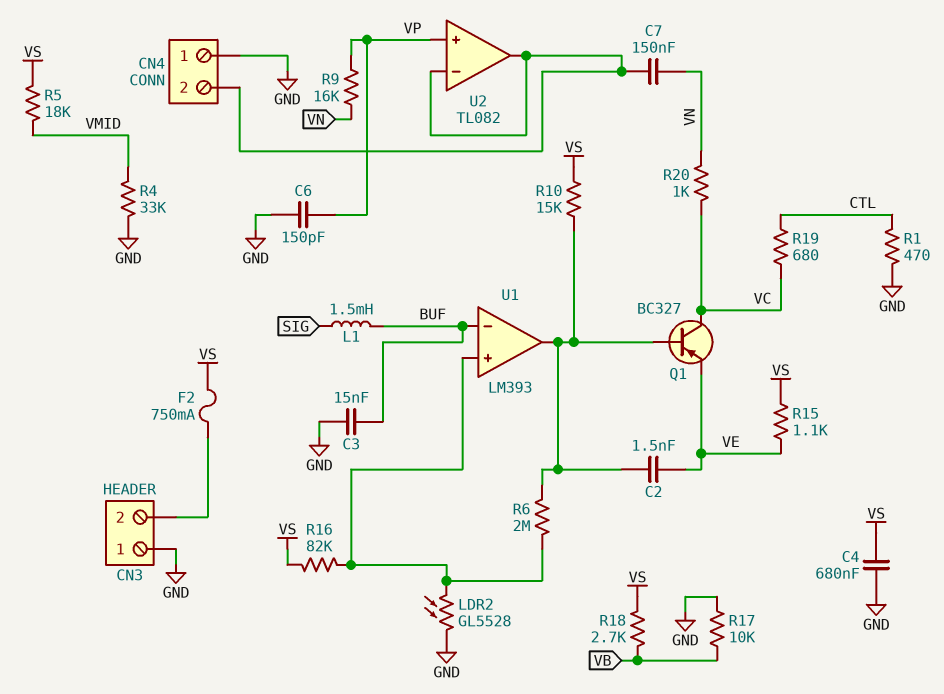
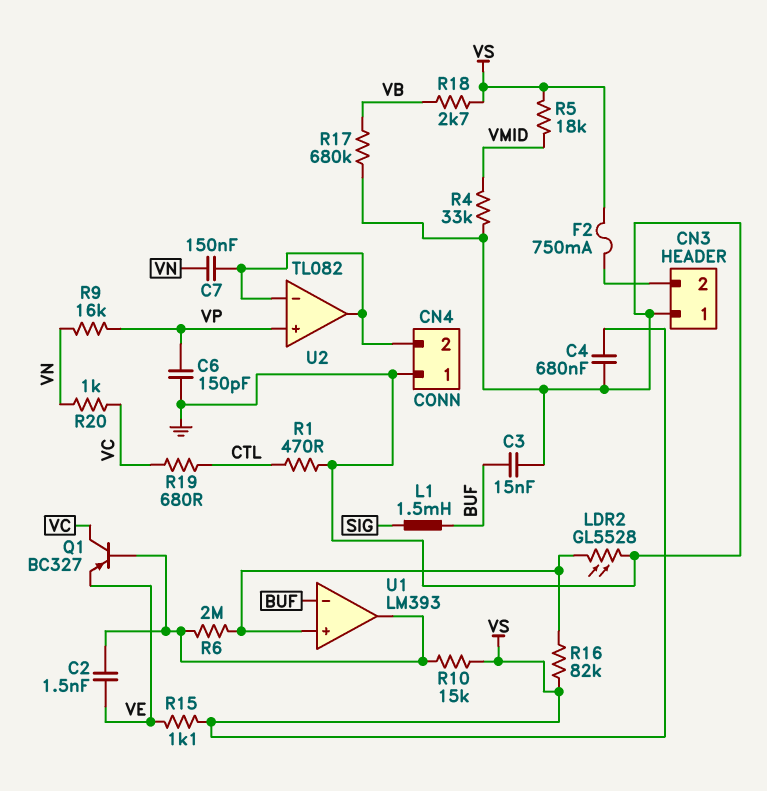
R17: 10k (GND, VB) -> 680k (GND, VB)

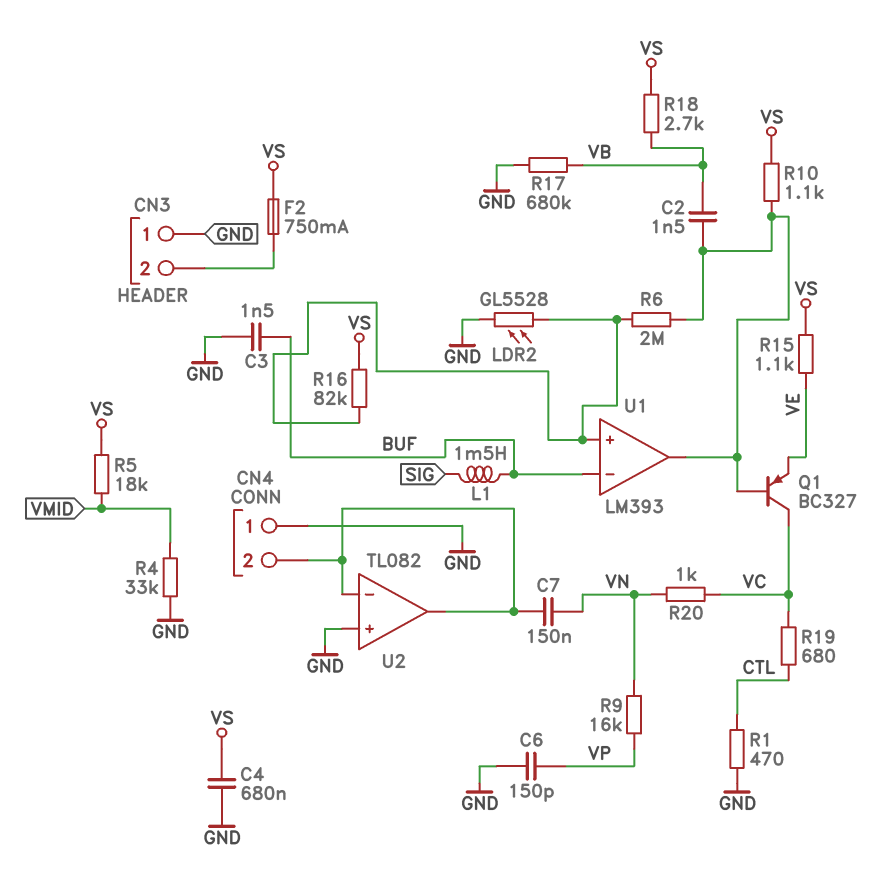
C2: 1.5nF (U1/out, VE) -> 1.5nF (U1/out, VB)
C3: 15nF (BUF, GND) -> 1.5nF (BUF, GND)
R10: 15k (U1/out, VS) -> 1.1k (U1/out, VS)
U2 pin in+: VP -> GND

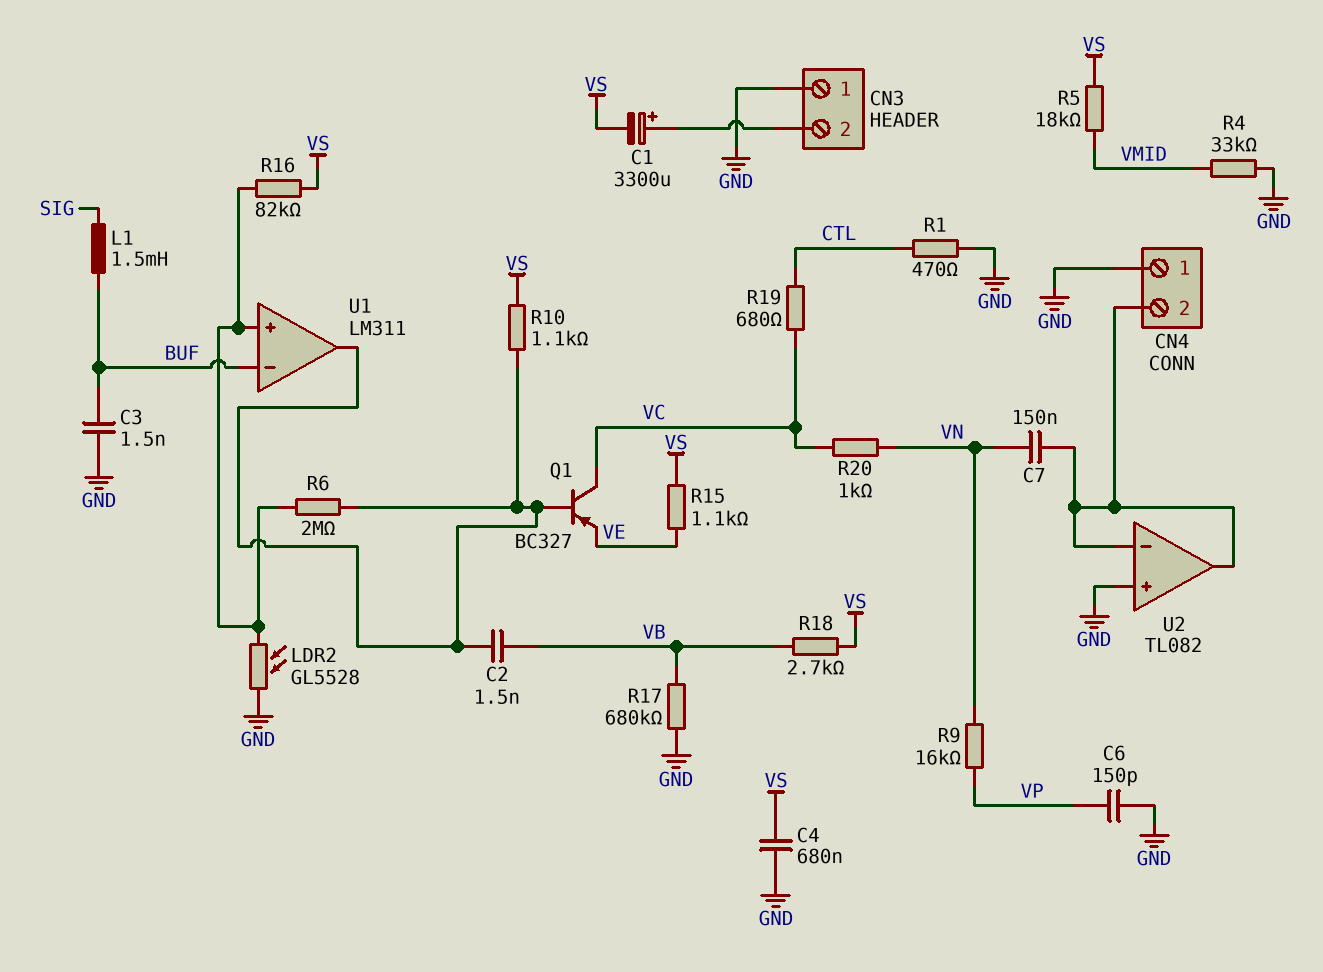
C1: none -> 3300uF (plus CN3/2, minus VS)
F2: 750mA (CN3/2, VS) -> none
U1: LM393 -> LM311

